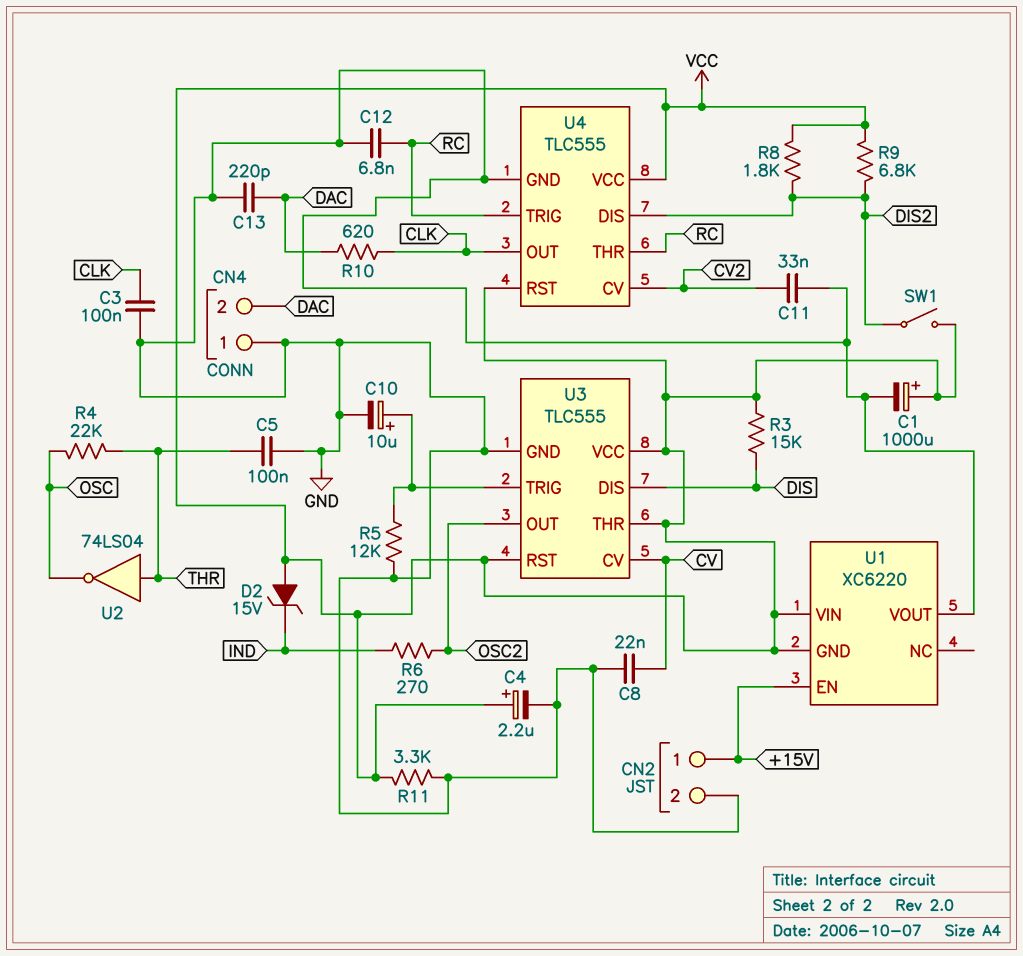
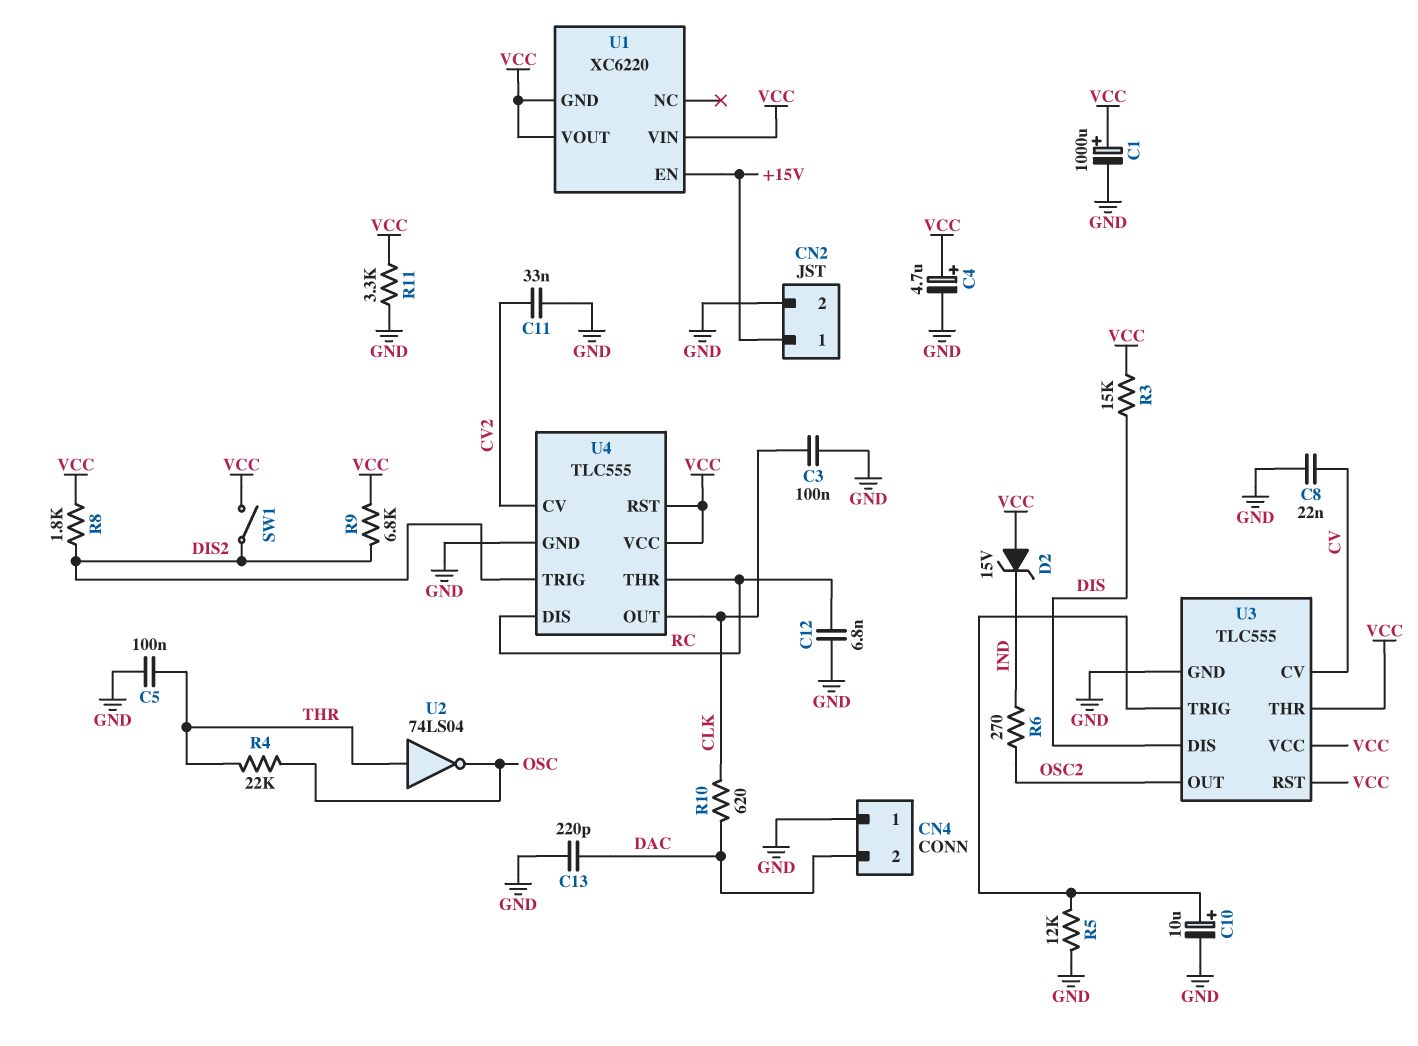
C4: 2.2uF (plus VCC, minus GND) -> 4.7uF (plus VCC, minus GND)
U1 pin VOUT: GND -> VCC
U4 pin DIS: DIS2 -> RC
U4 pin TRIG: RC -> DIS2

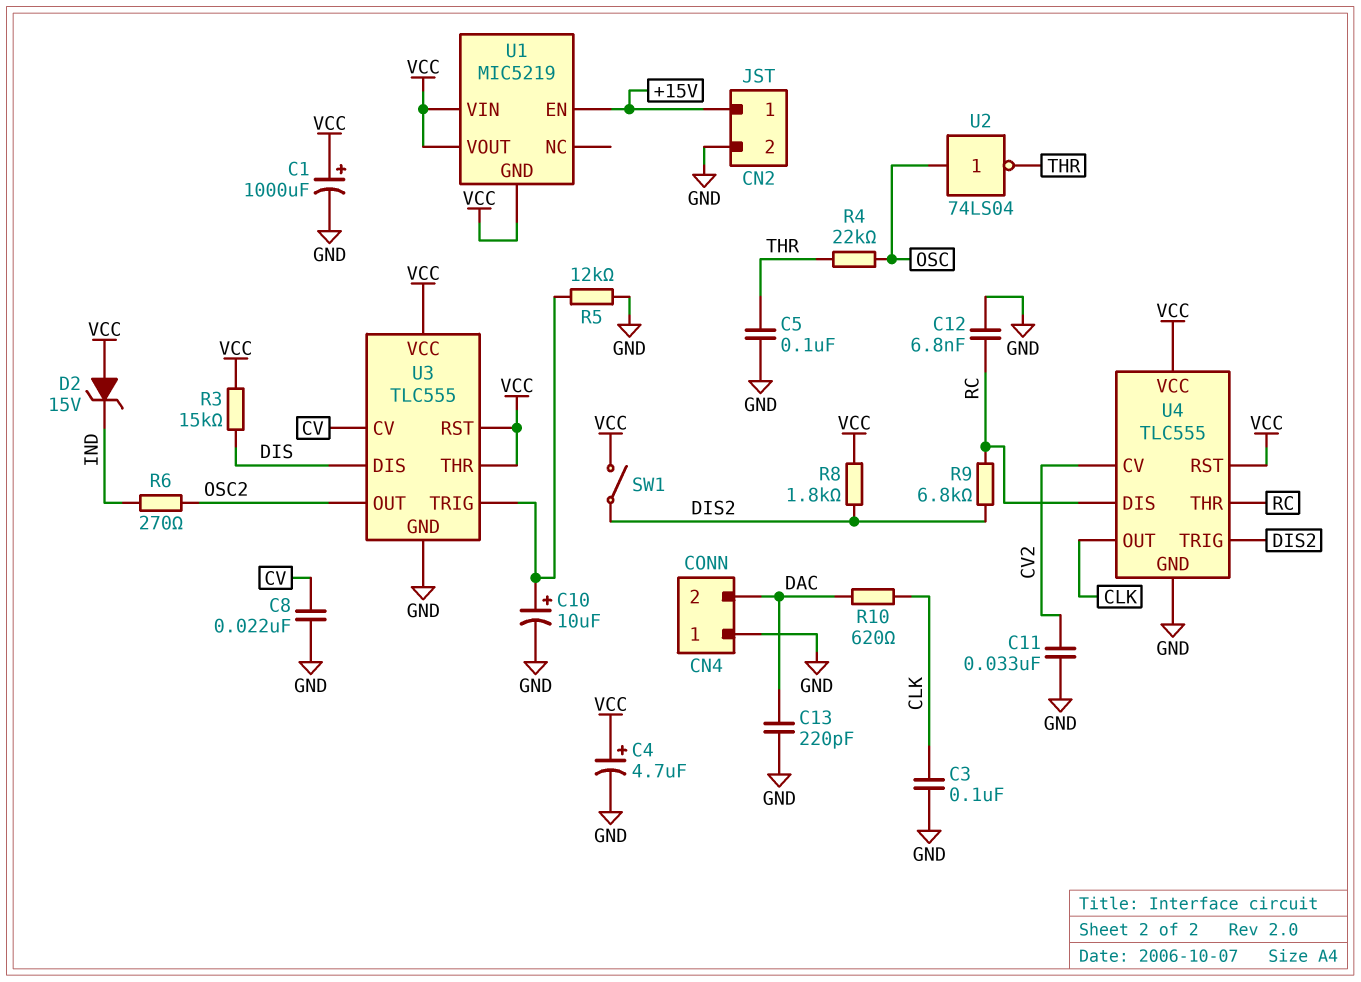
R9: 6.8k (DIS2, VCC) -> 6.8k (DIS2, RC)
R11: 3.3k (GND, VCC) -> none
U1: XC6220 -> MIC5219
U2: NOT 74LS04 (in THR, out OSC) -> NOT 74LS04 (in OSC, out THR)

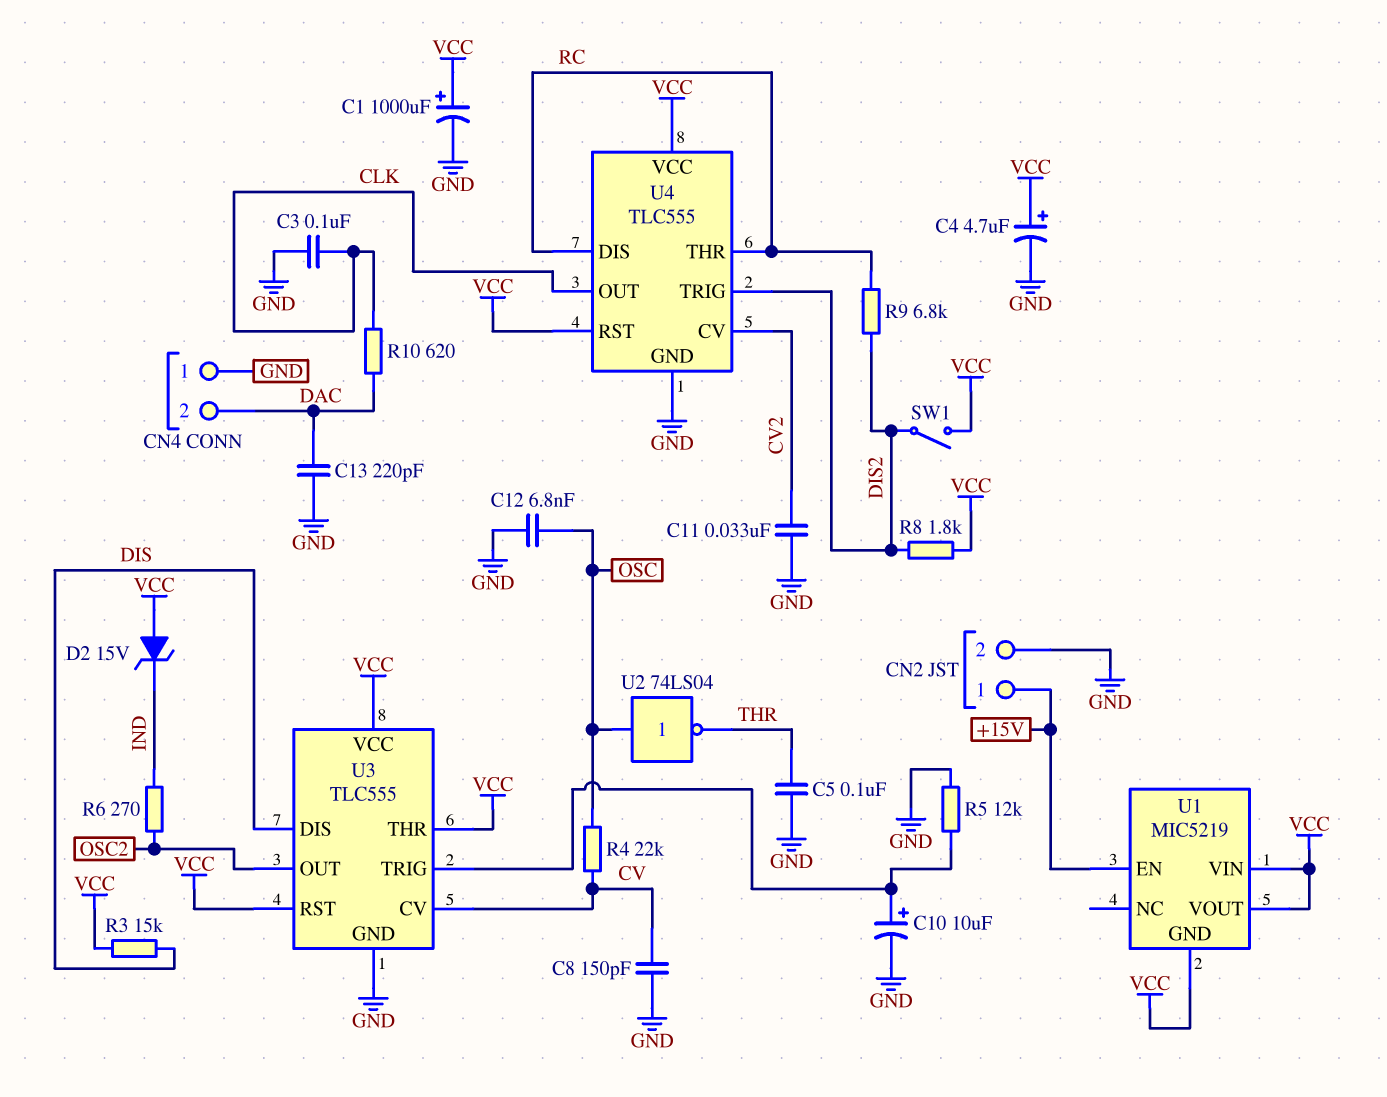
C8: 22nF (CV, GND) -> 150pF (CV, GND)
C12: 6.8nF (GND, RC) -> 6.8nF (GND, OSC)
R4: 22k (OSC, THR) -> 22k (CV, OSC)

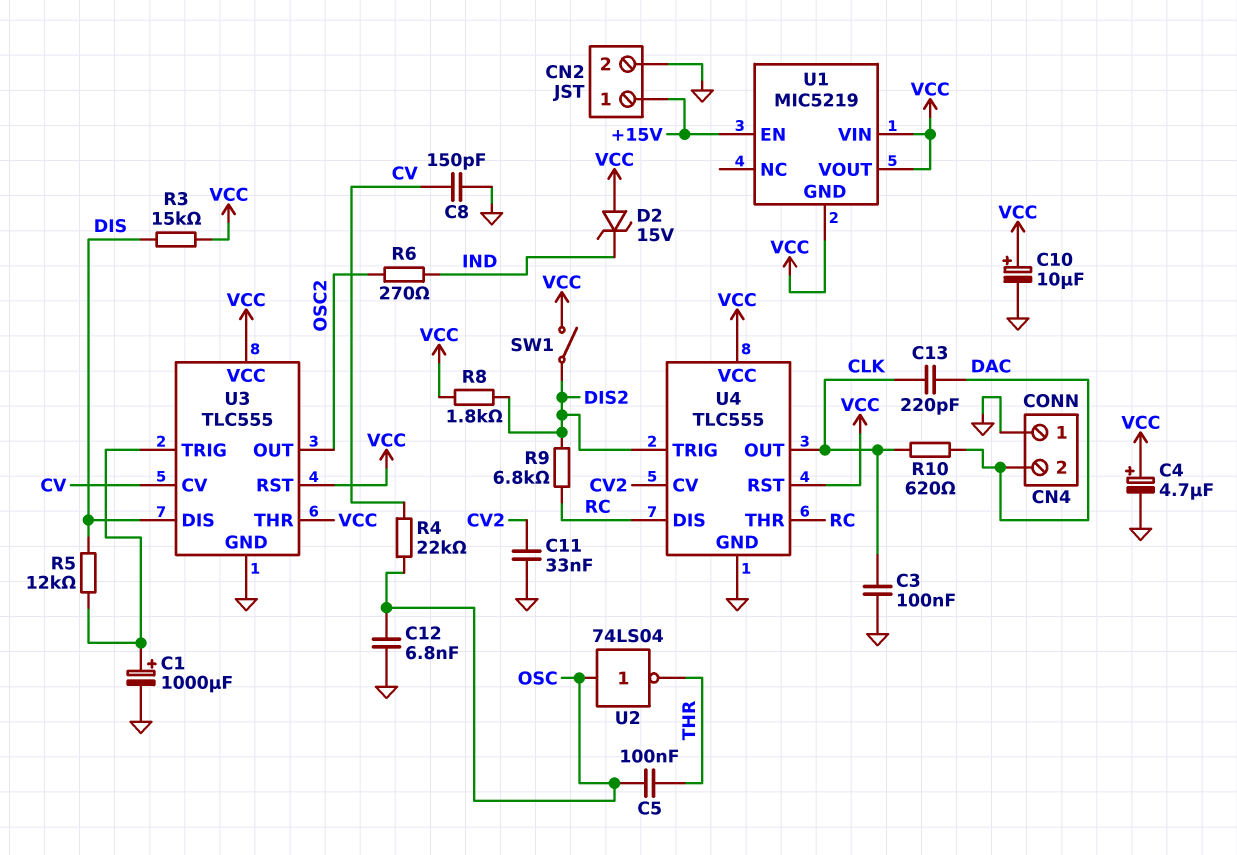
C1: 1000uF (plus VCC, minus GND) -> 1000uF (plus U3/TRIG, minus GND)
C5: 100nF (GND, THR) -> 100nF (OSC, THR)
C10: 10uF (plus U3/TRIG, minus GND) -> 10uF (plus VCC, minus GND)
C13: 220pF (DAC, GND) -> 220pF (CLK, DAC)
R5: 12k (GND, U3/TRIG) -> 12k (DIS, U3/TRIG)

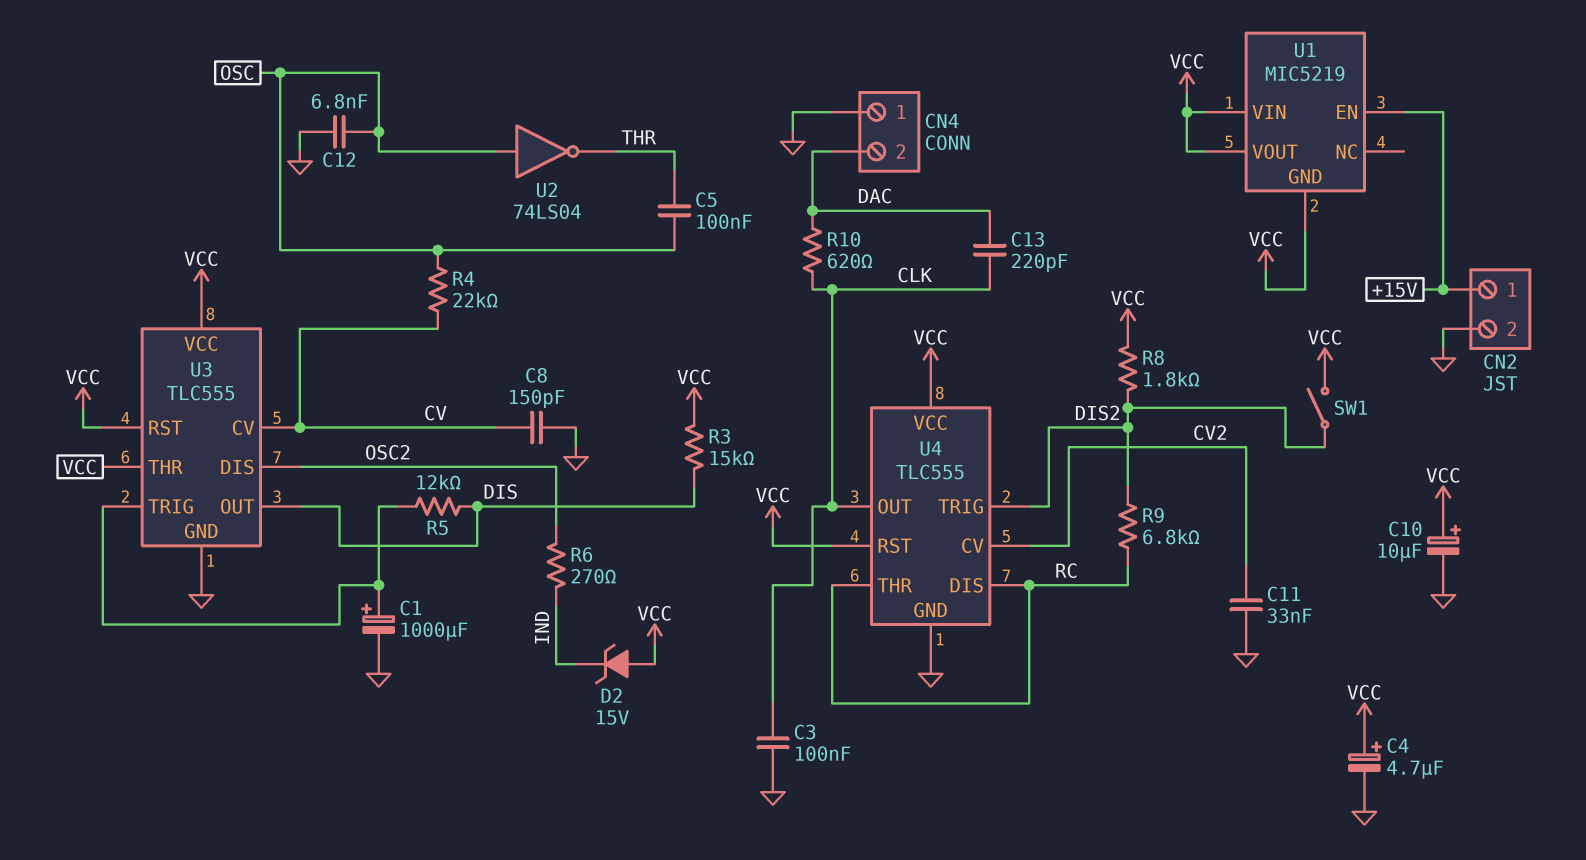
U3 pin DIS: DIS -> OSC2
U3 pin OUT: OSC2 -> DIS

